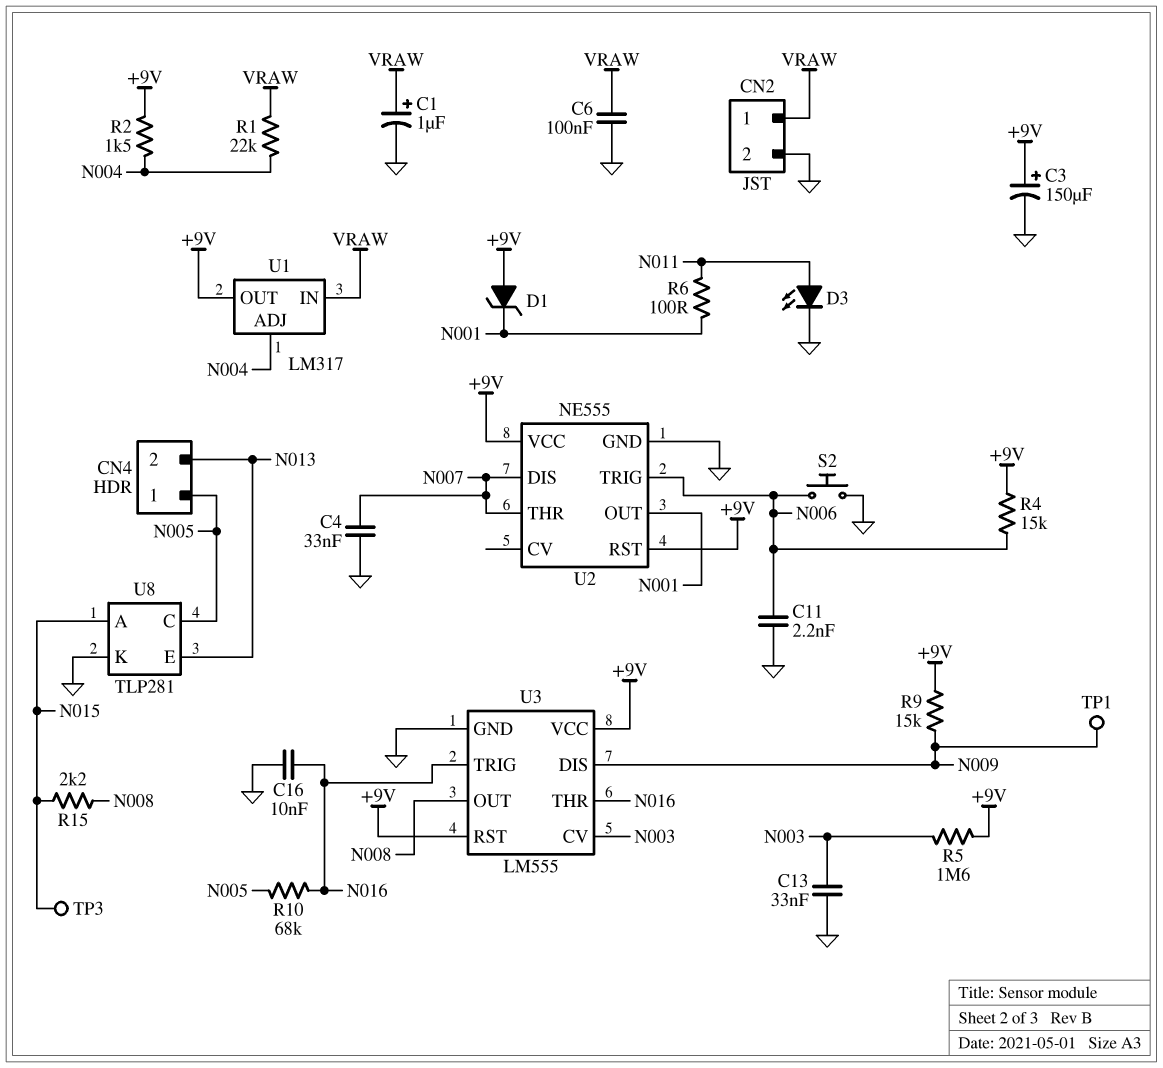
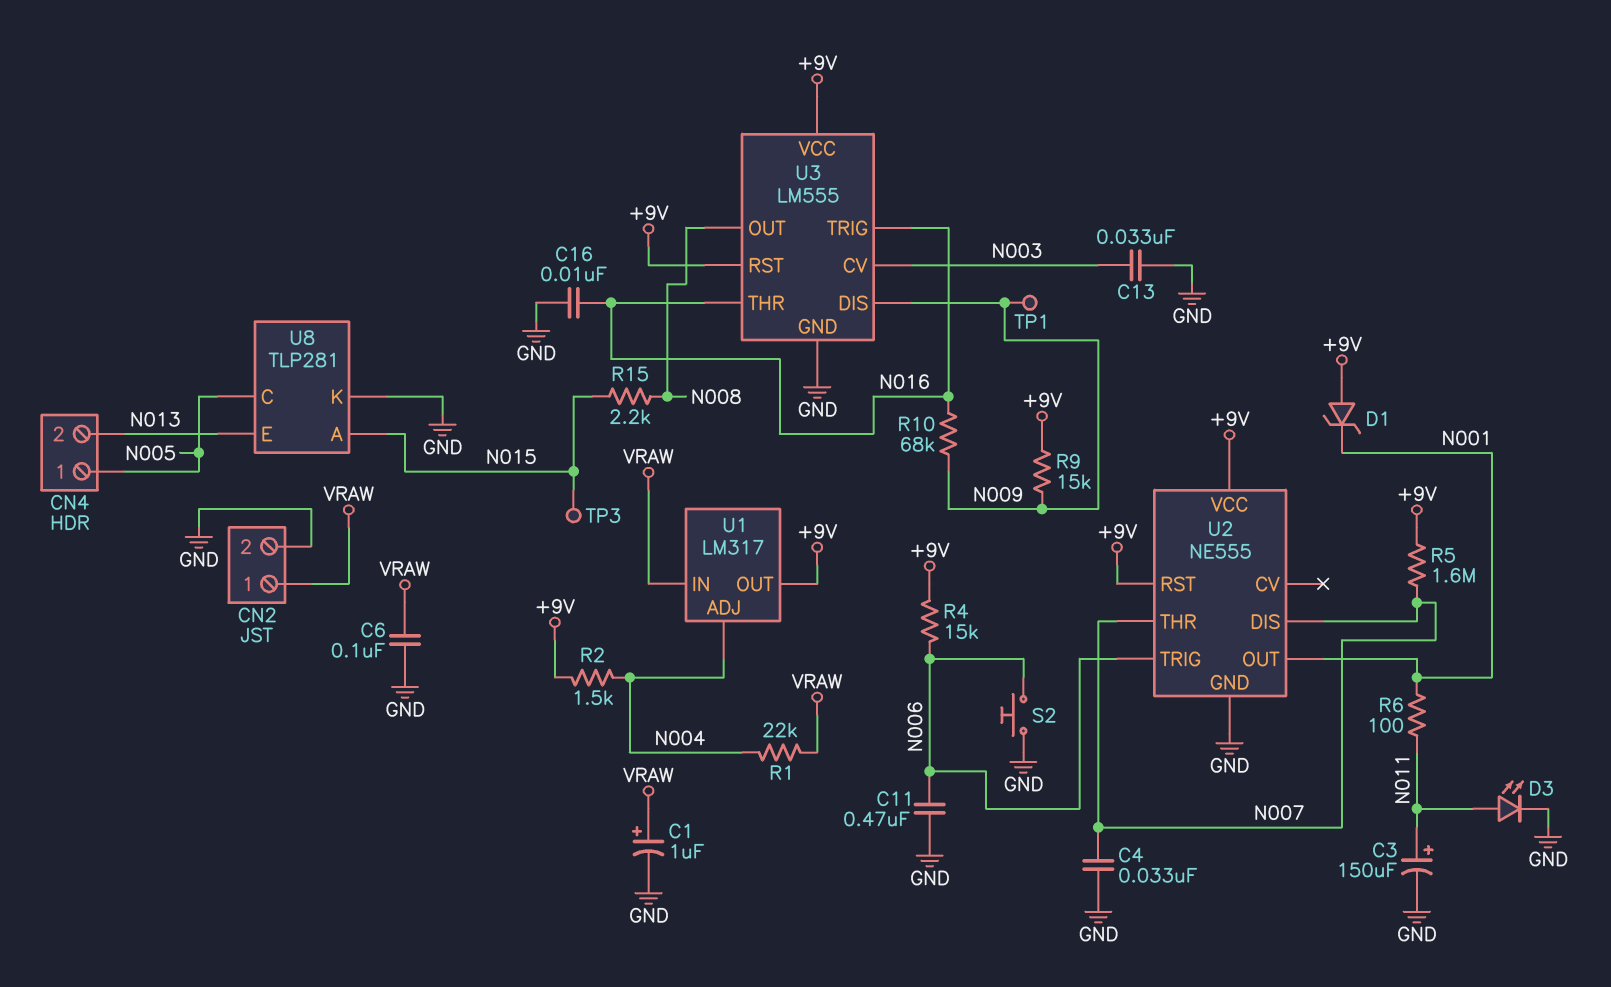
C3: 150uF (plus +9V, minus GND) -> 150uF (plus N011, minus GND)
C11: 2.2nF (GND, N006) -> 470nF (GND, N006)
R5: 1.6M (+9V, N003) -> 1.6M (+9V, N007)
R10: 68k (N005, N016) -> 68k (N009, N016)

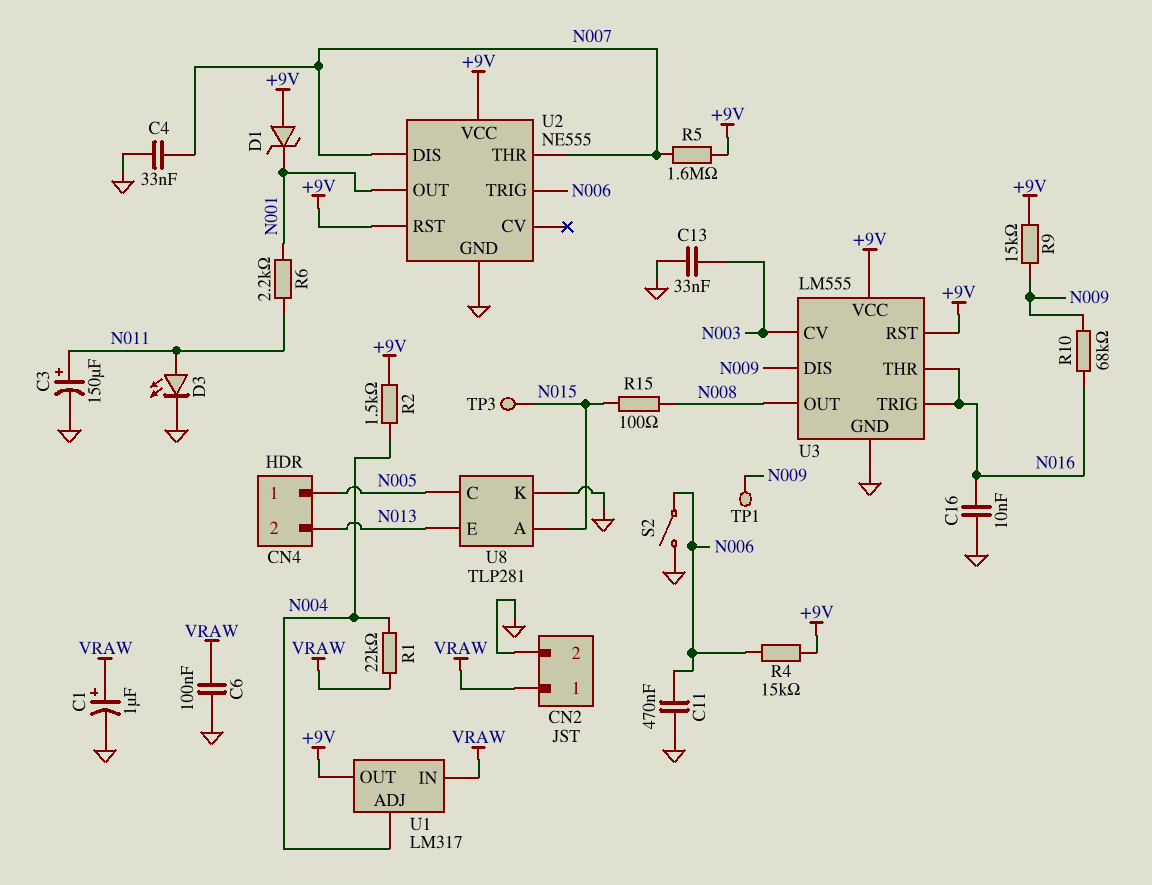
R6: 100 (N001, N011) -> 2.2k (N001, N011)
R15: 2.2k (N008, N015) -> 100 (N008, N015)
S2: button (GND, N006) -> switch (GND, N006)

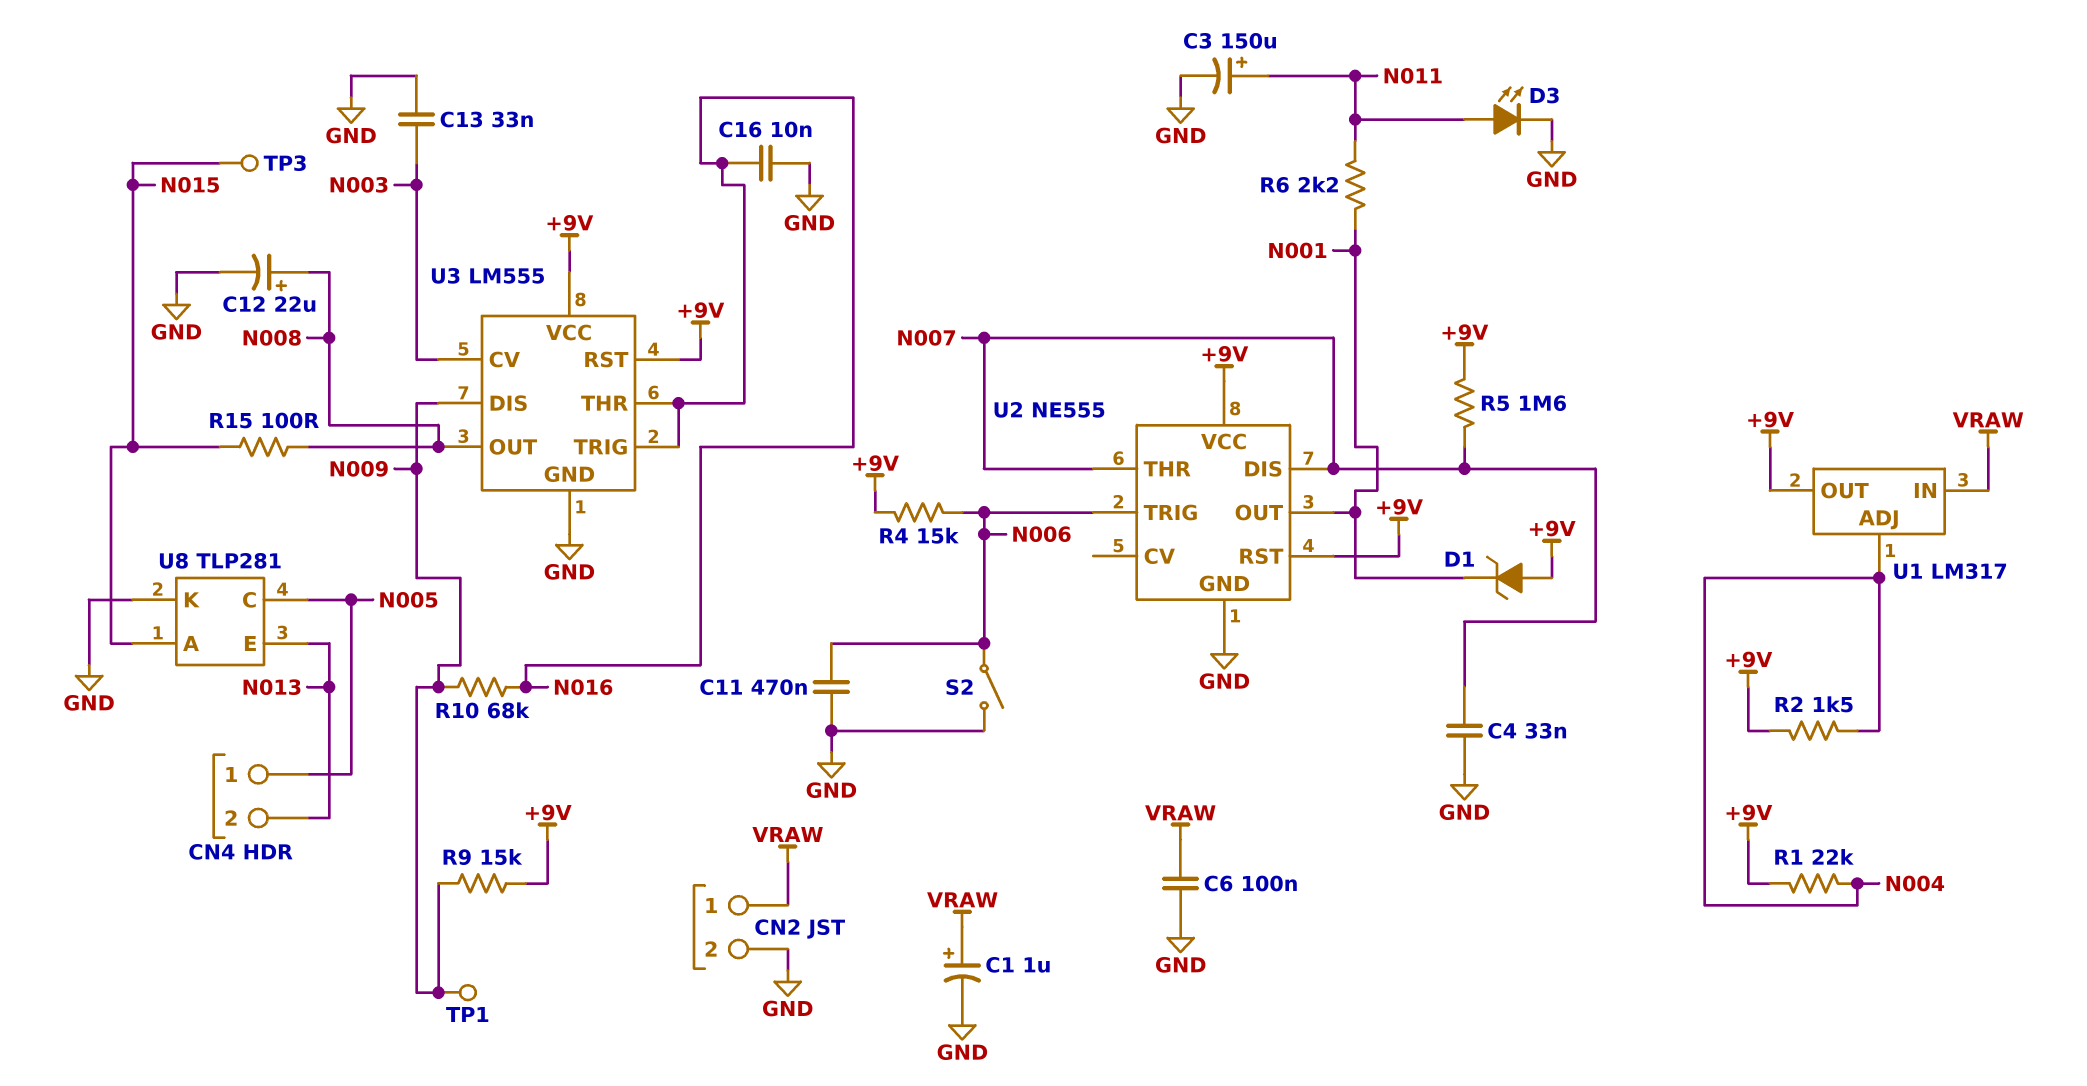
C12: none -> 22uF (plus N008, minus GND)
R1: 22k (N004, VRAW) -> 22k (+9V, N004)

